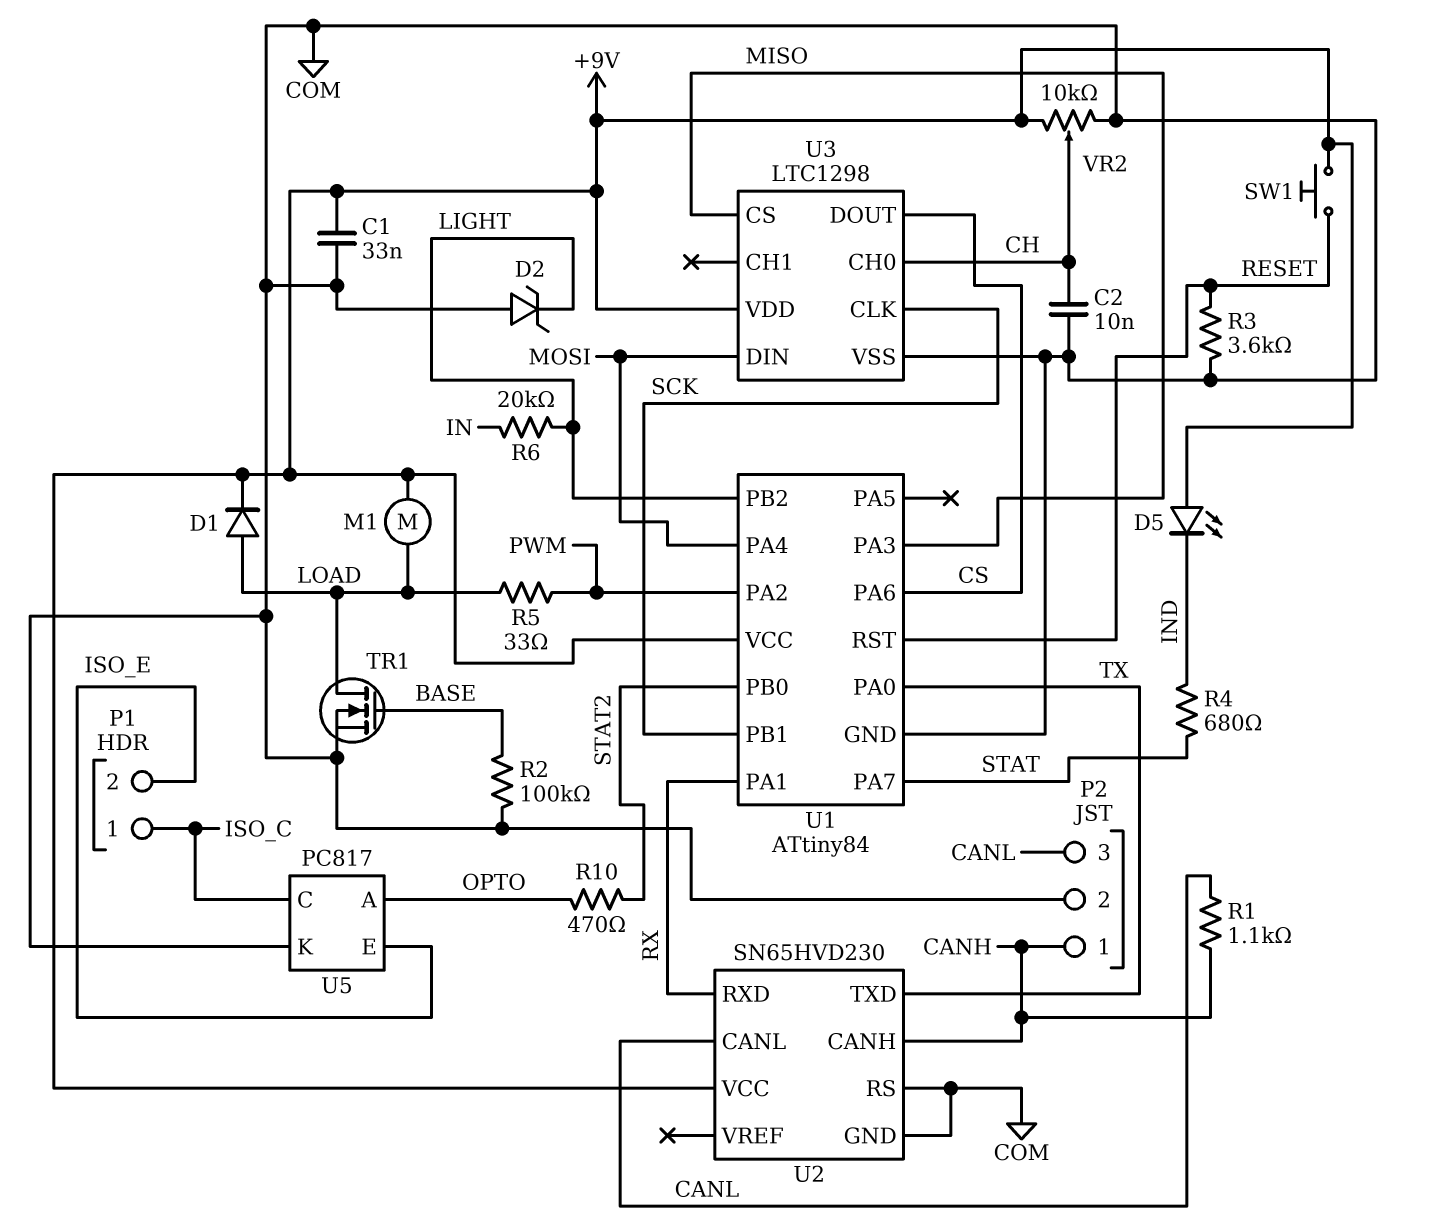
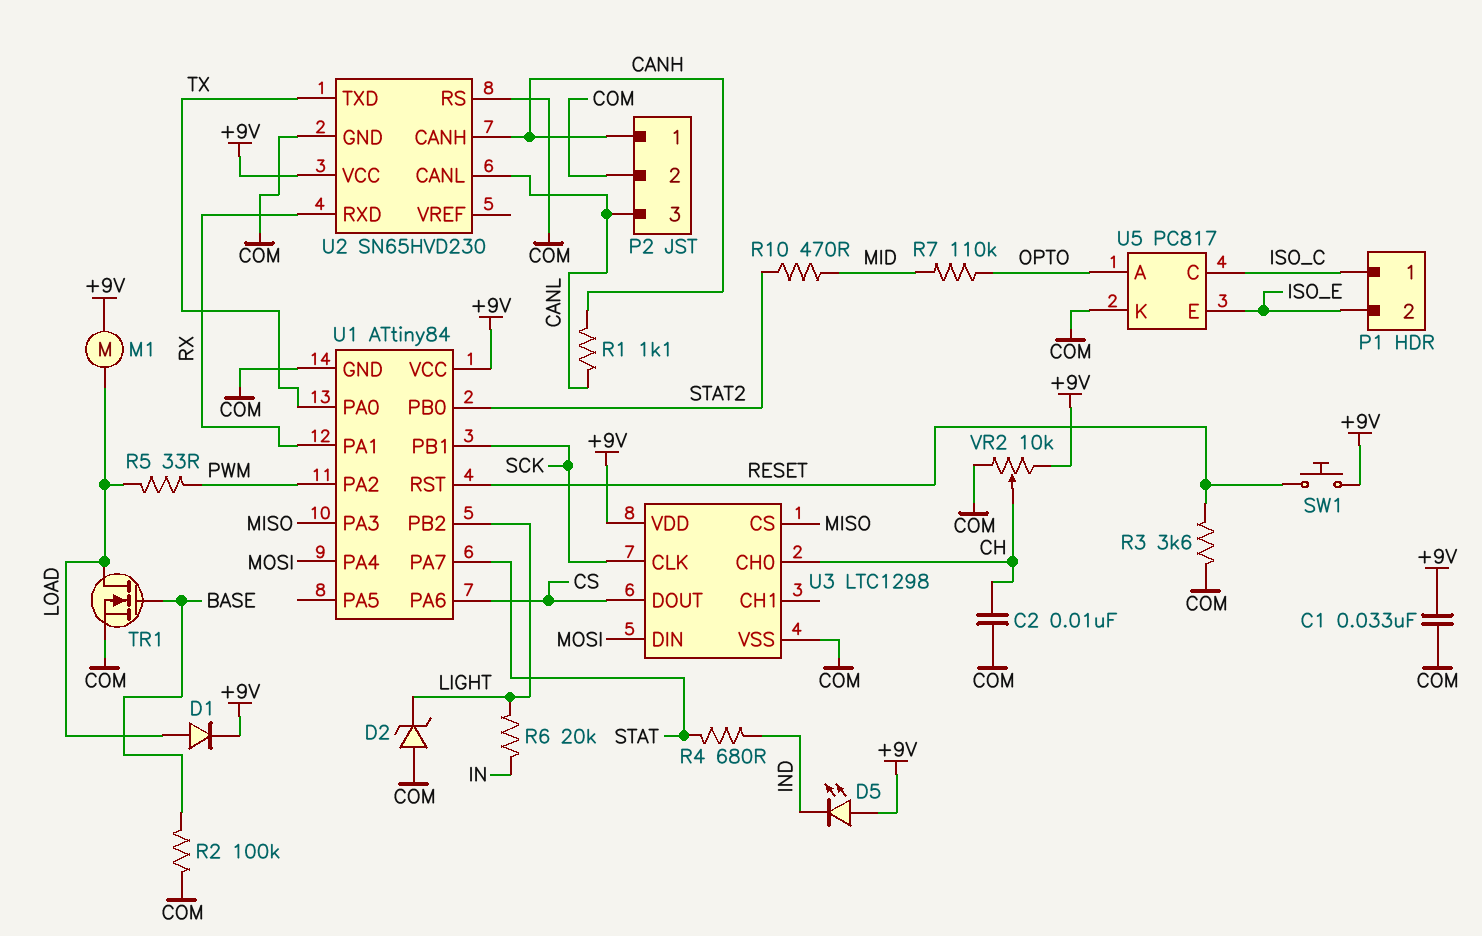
R7: none -> 110k (MID, OPTO)
R10: 470 (OPTO, STAT2) -> 470 (MID, STAT2)

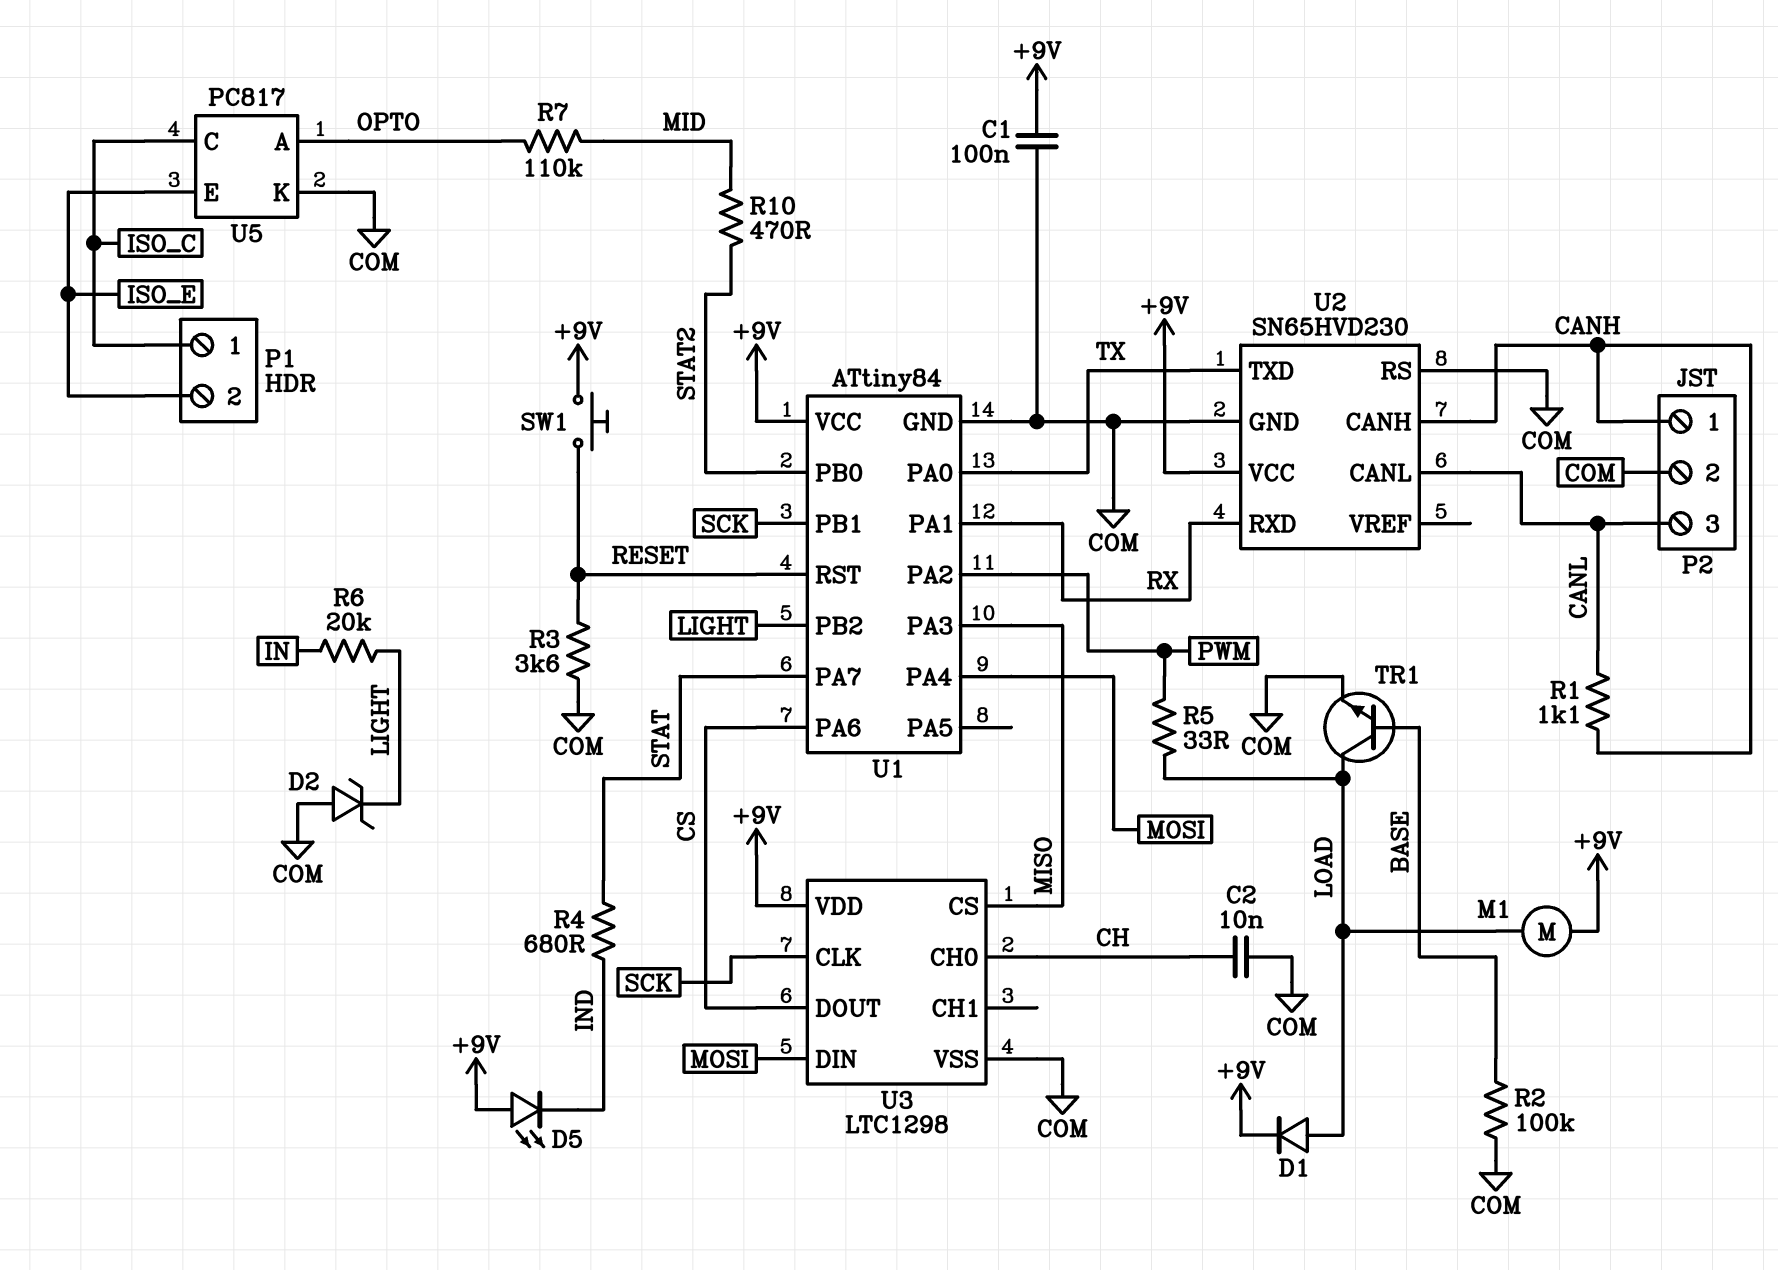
C1: 33nF (+9V, COM) -> 100nF (+9V, COM)
TR1: NMOS (G BASE, D LOAD, S COM) -> NPN (B BASE, C LOAD, E COM)
VR2: 10k (+9V, COM, wiper CH) -> none

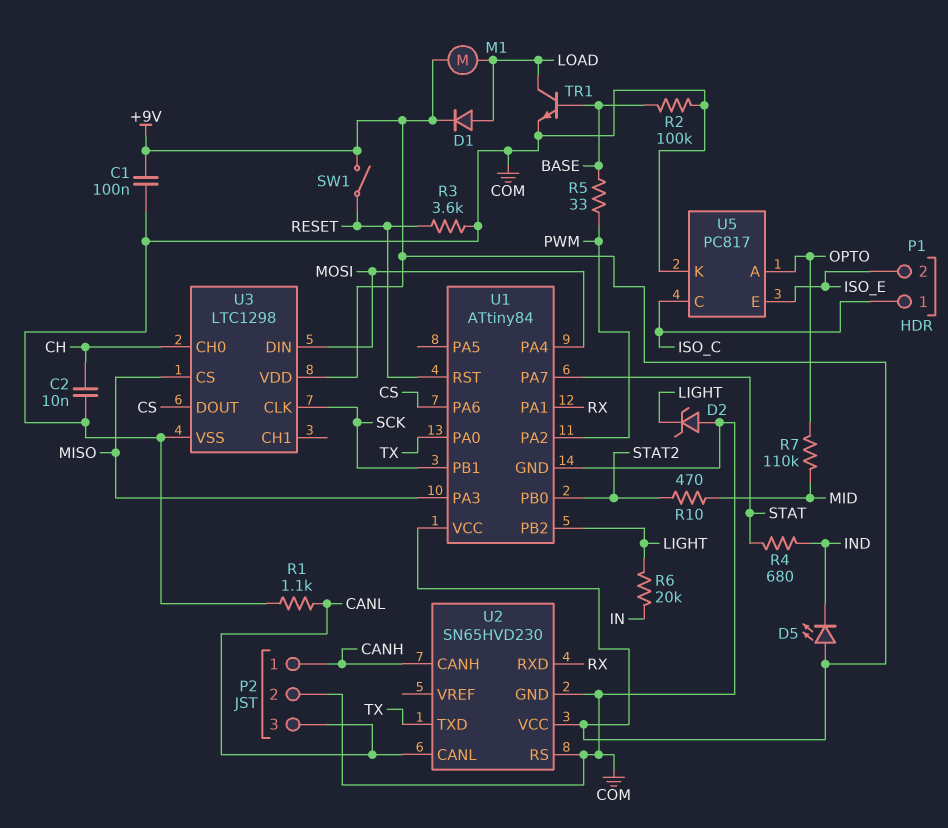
R1: 1.1k (CANH, CANL) -> 1.1k (CANL, COM)
R5: 33 (LOAD, PWM) -> 33 (BASE, PWM)
SW1: button (+9V, RESET) -> switch (+9V, RESET)

